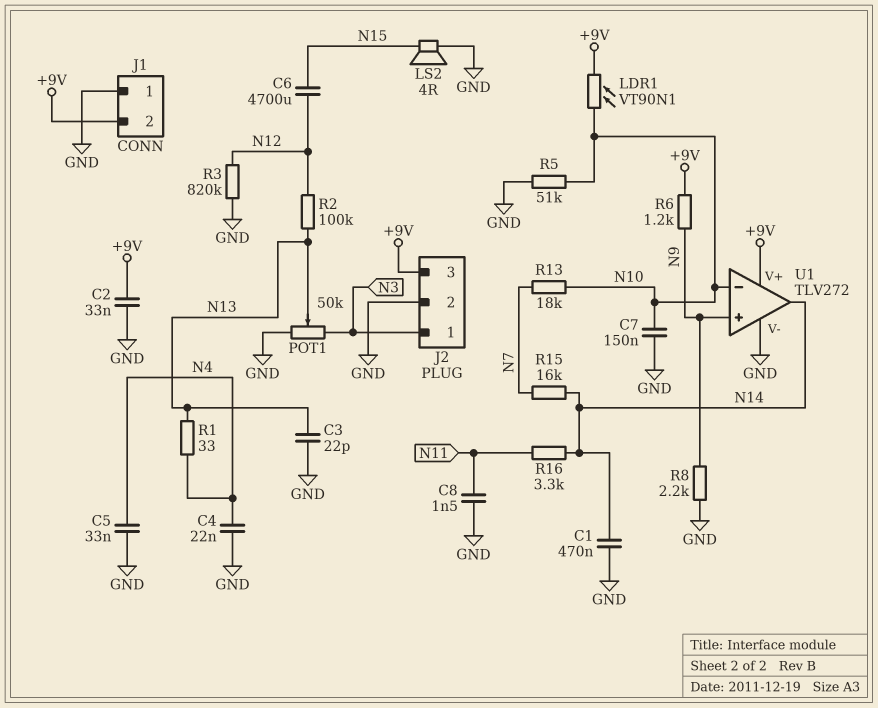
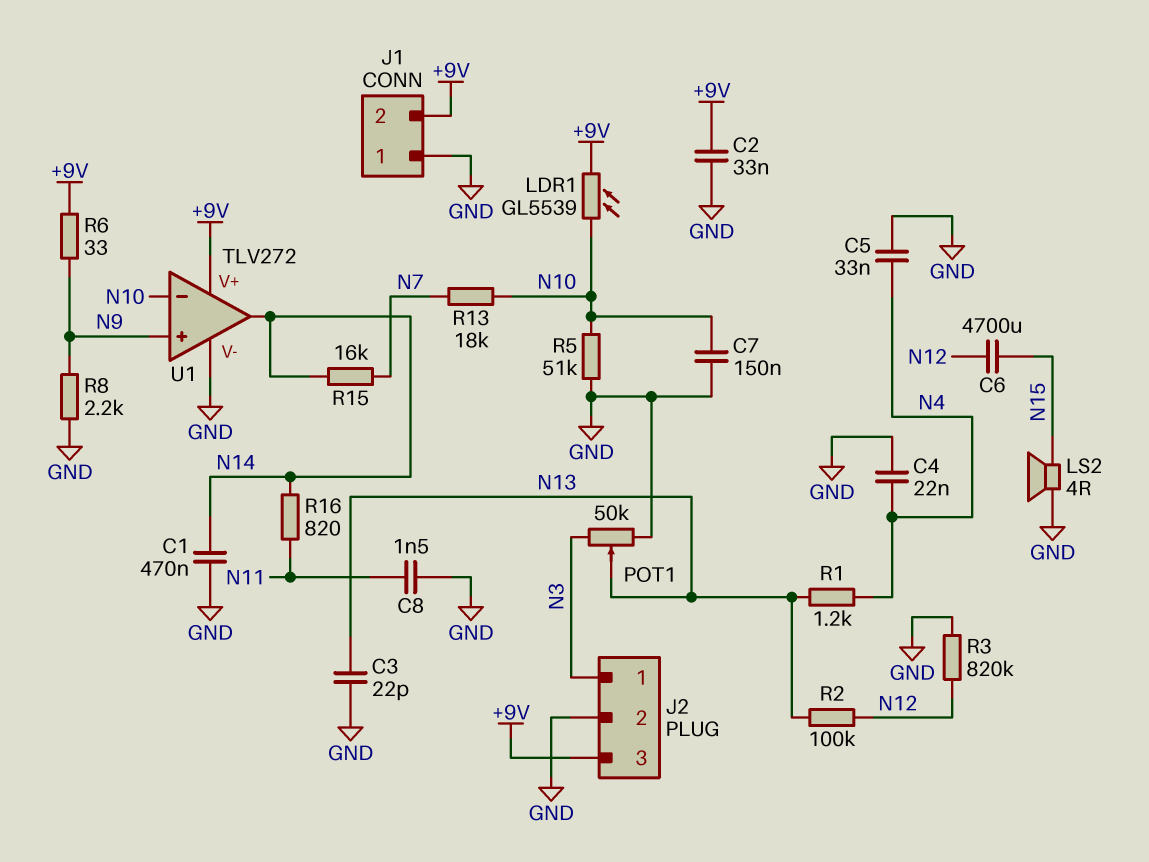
LDR1: VT90N1 (+9V, N10) -> GL5539 (+9V, N10)
R1: 33 (N4, N13) -> 1.2k (N4, N13)
R6: 1.2k (+9V, N9) -> 33 (+9V, N9)
R16: 3.3k (N11, N14) -> 820 (N11, N14)

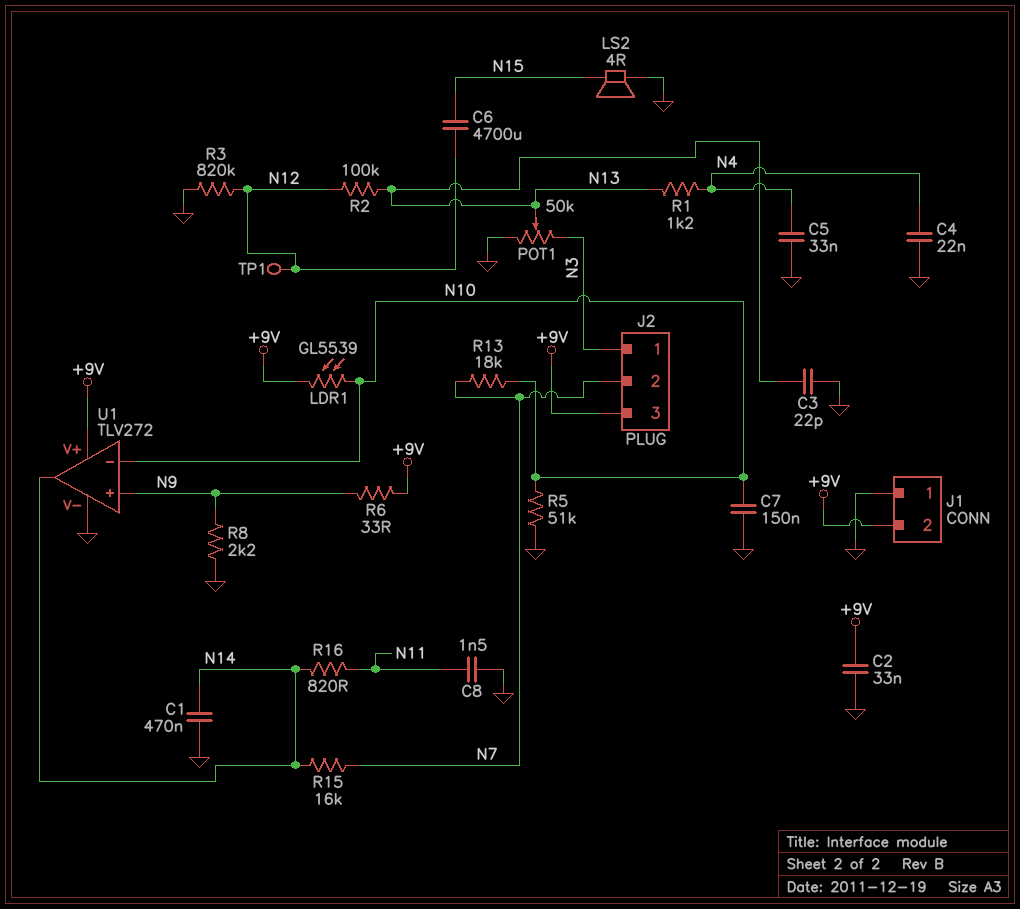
J2 pin 2: GND -> N7
TP1: none -> test point (N12)

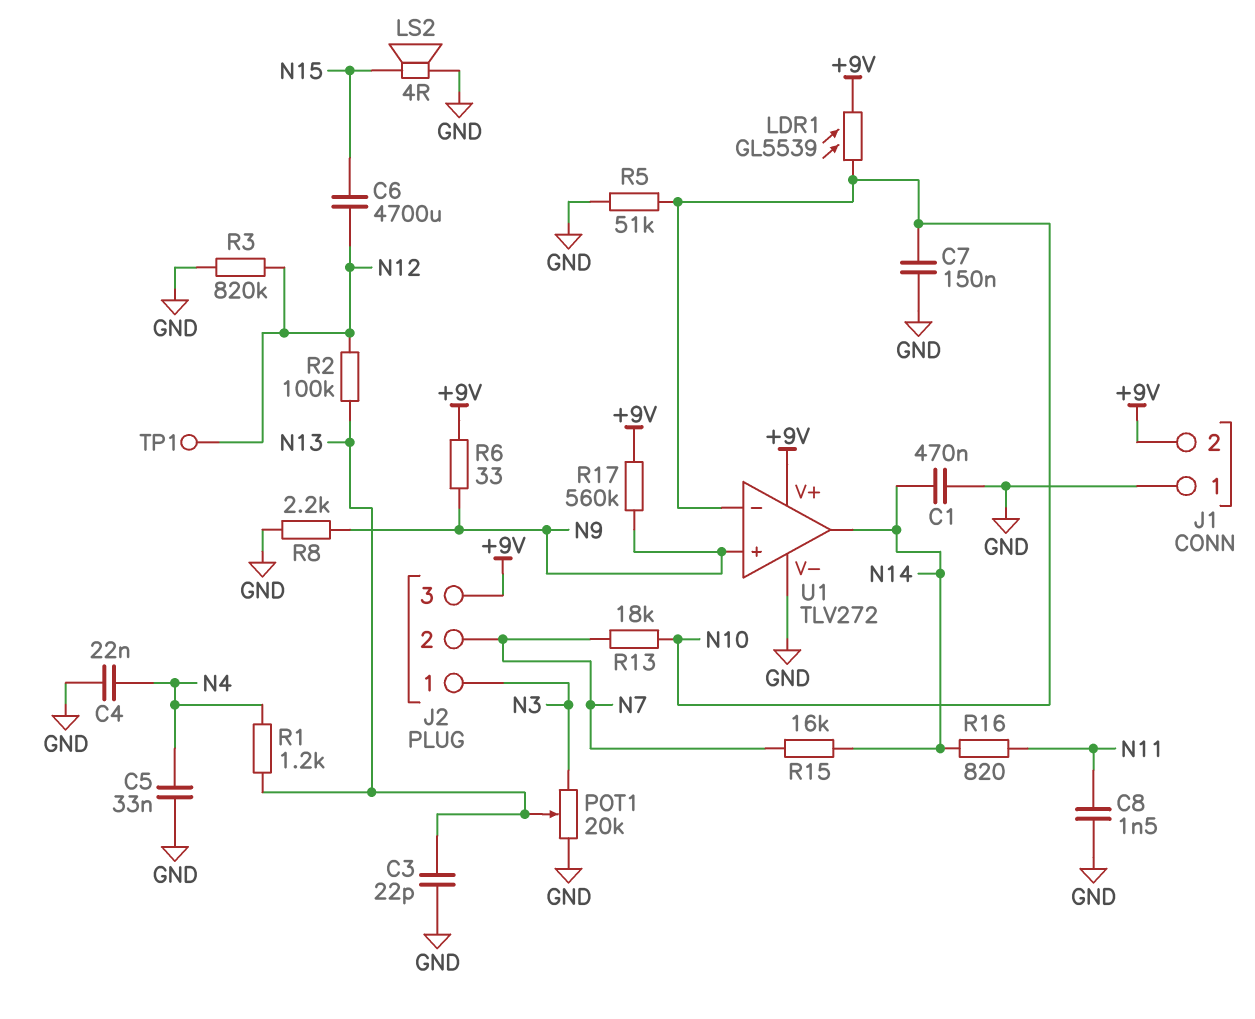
C2: 33nF (+9V, GND) -> none
POT1: 50k (GND, N3, wiper N13) -> 20k (GND, N3, wiper N13)
R17: none -> 560k (+9V, N9)

